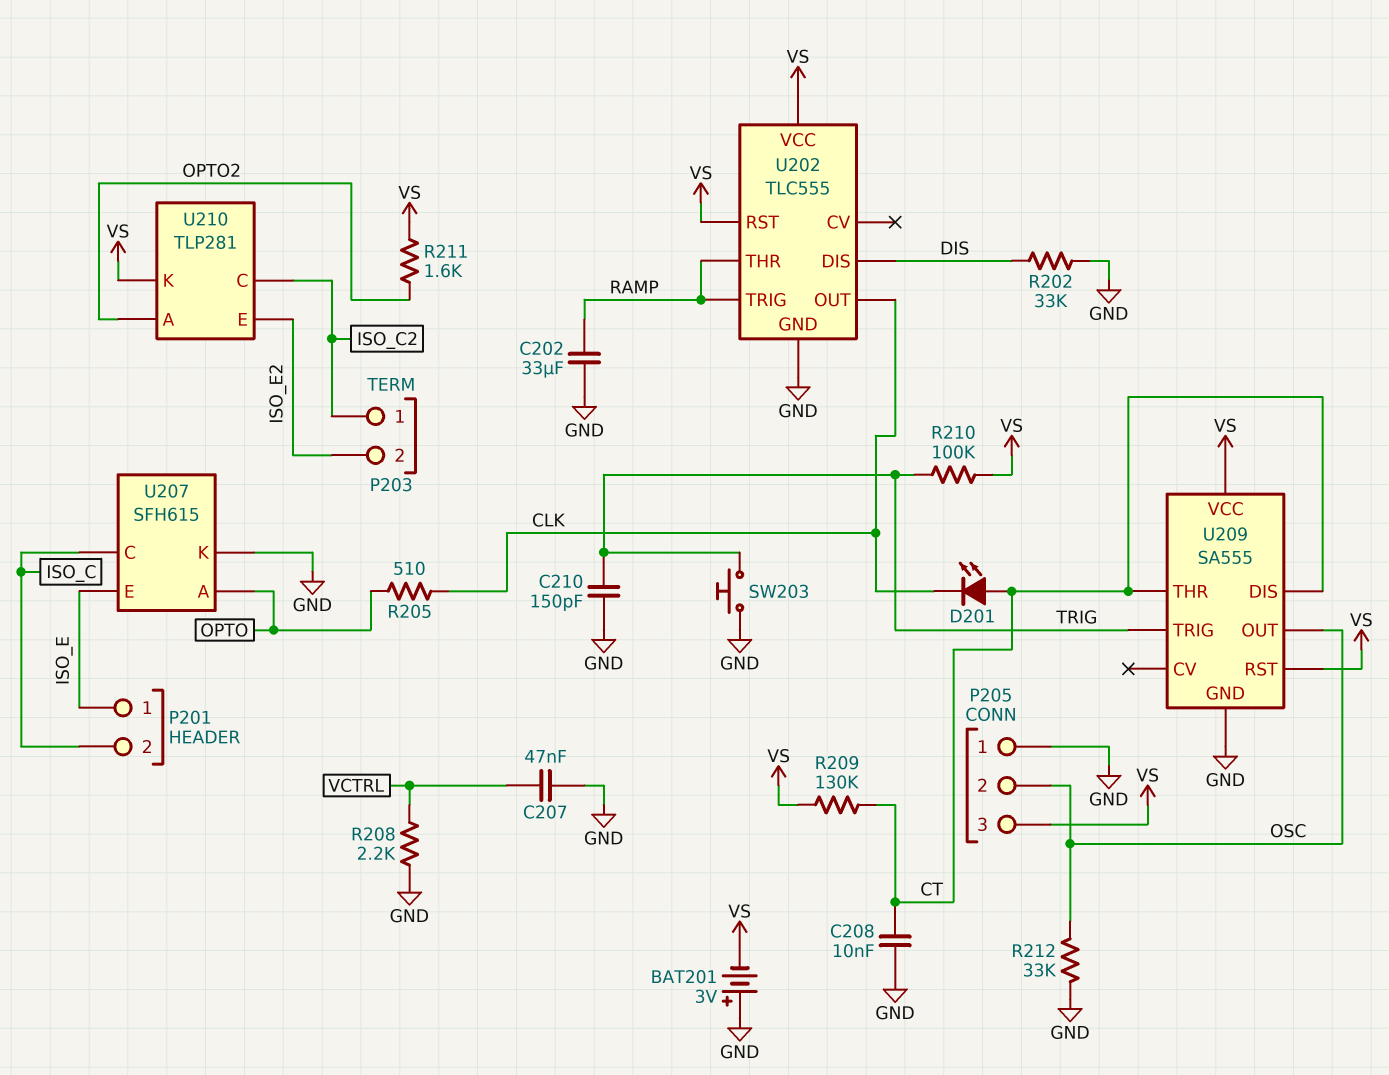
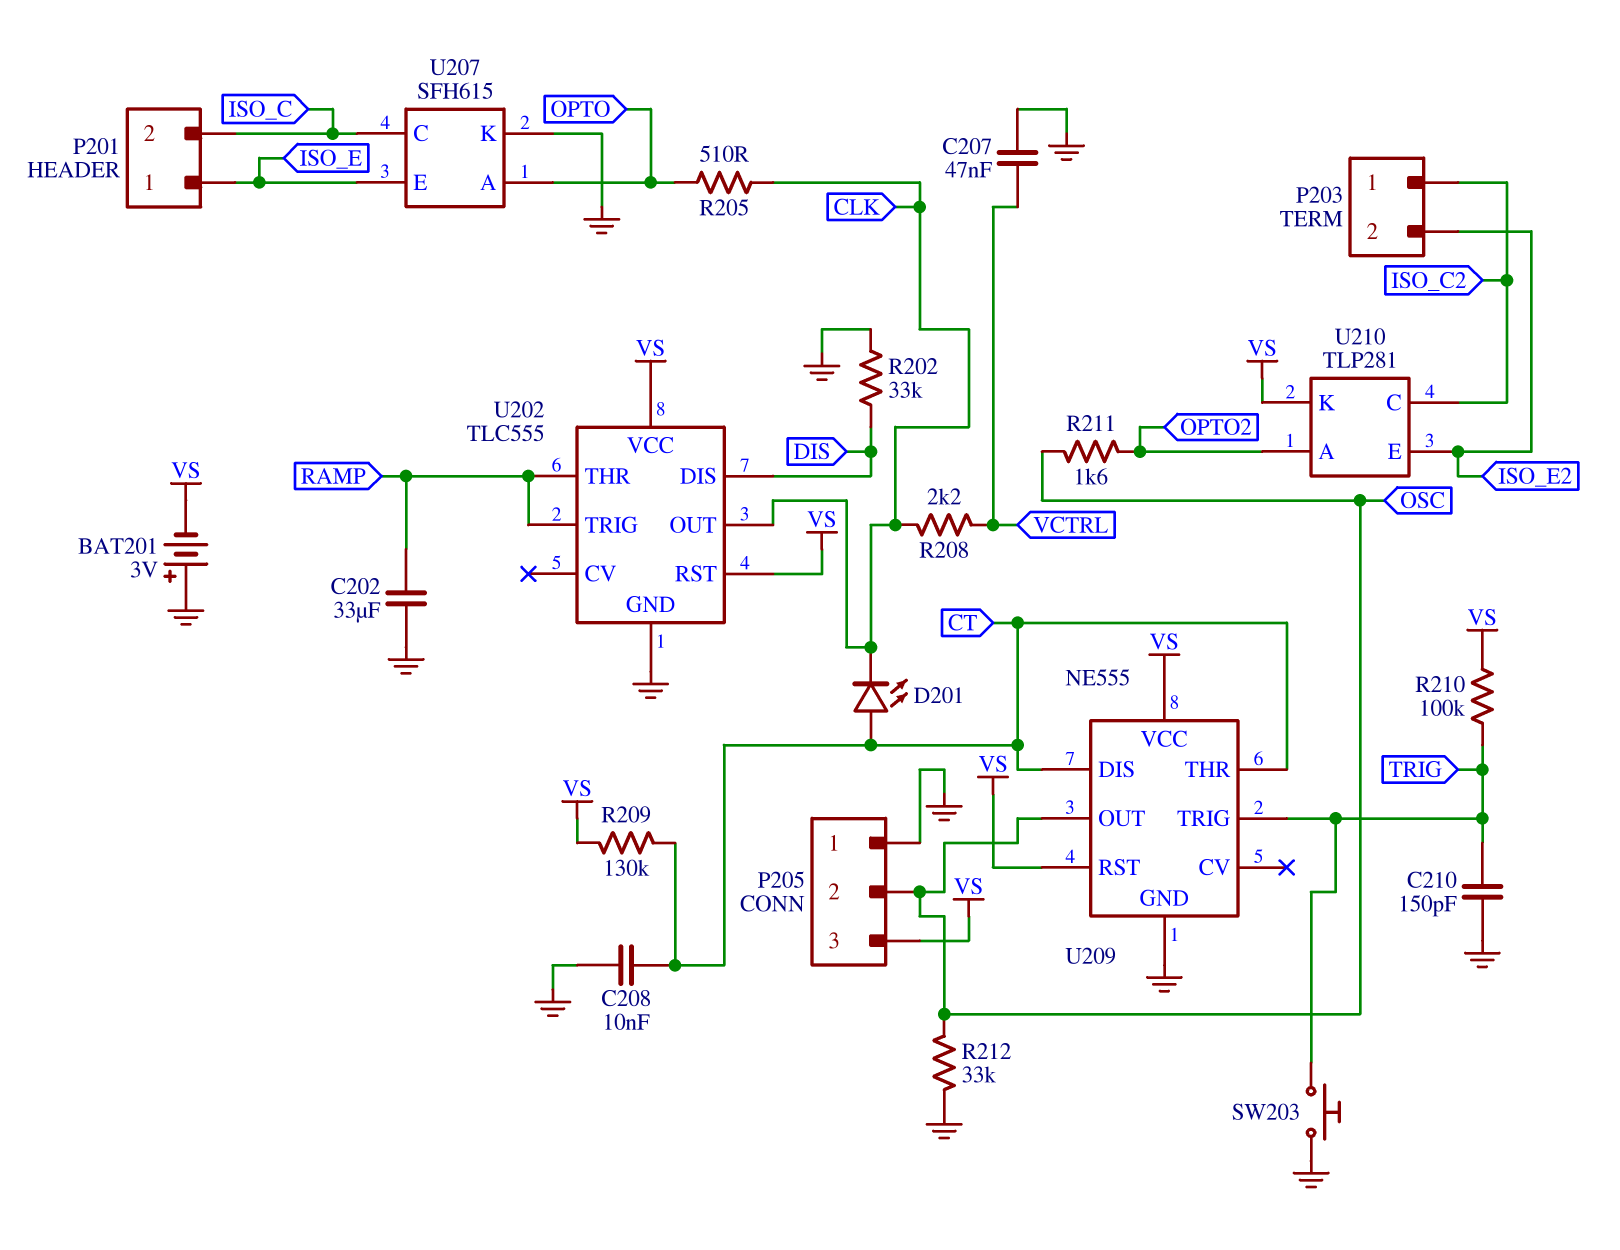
R208: 2.2k (GND, VCTRL) -> 2.2k (CLK, VCTRL)
R211: 1.6k (OPTO2, VS) -> 1.6k (OPTO2, OSC)
U209: SA555 -> NE555

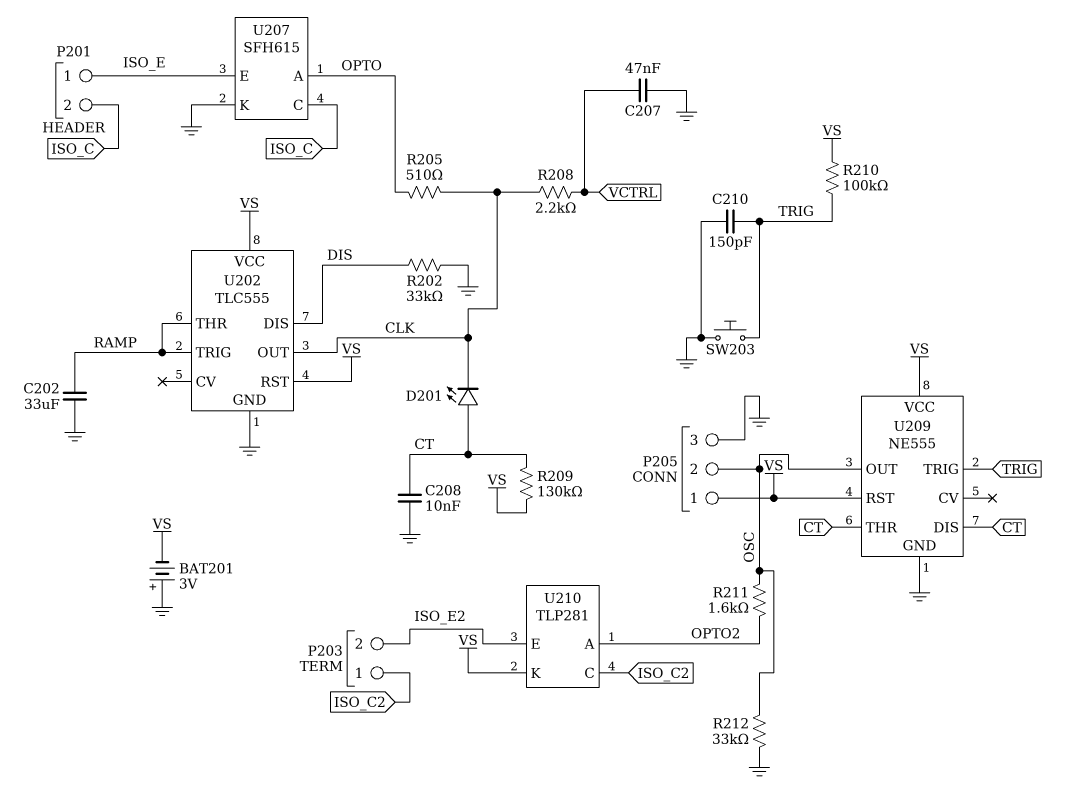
P205 pin 1: GND -> VS
P205 pin 3: VS -> GND

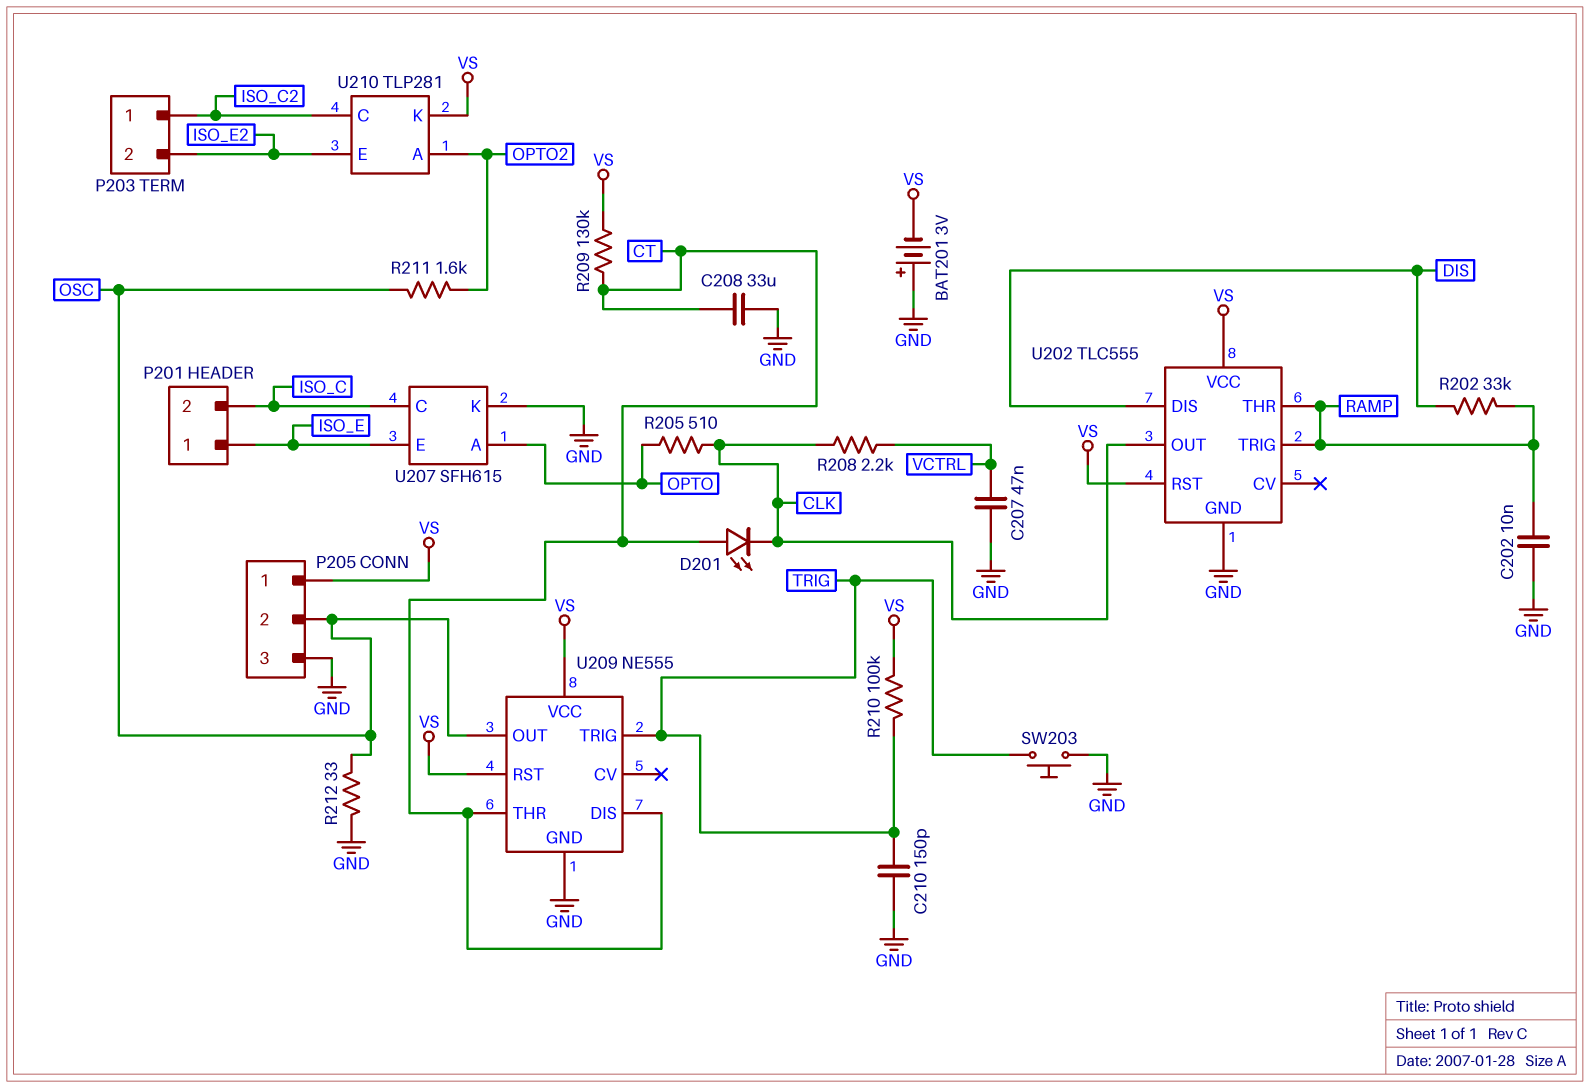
C202: 33uF (GND, RAMP) -> 10nF (GND, RAMP)
C208: 10nF (CT, GND) -> 33uF (CT, GND)
R202: 33k (DIS, GND) -> 33k (DIS, RAMP)
R212: 33k (GND, OSC) -> 33 (GND, OSC)

